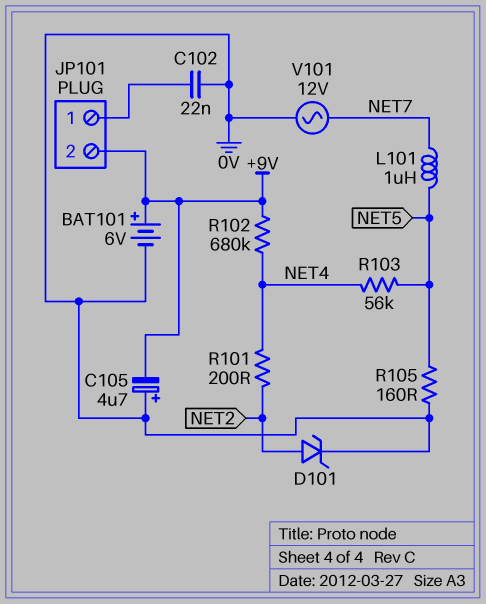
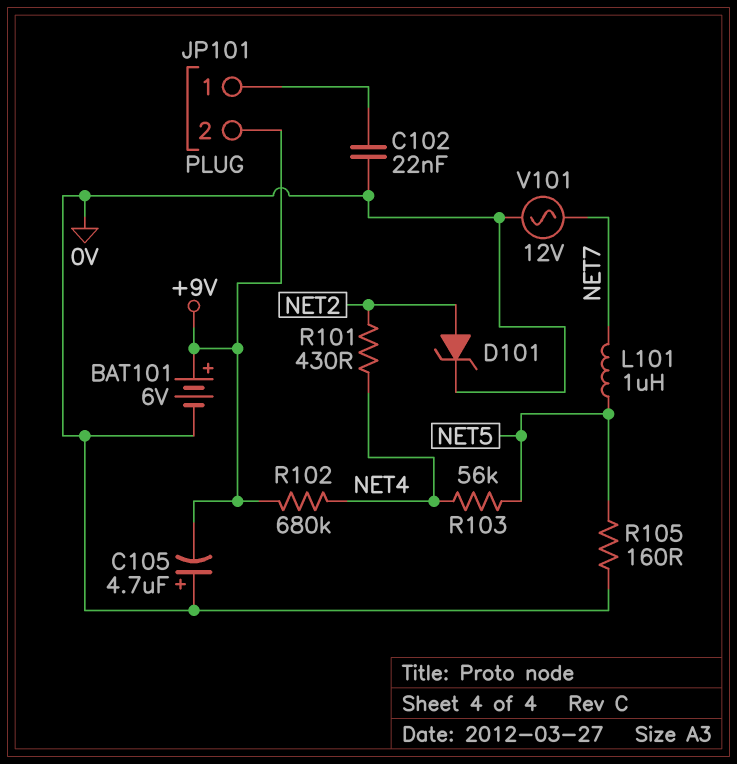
R101: 200 (NET2, NET4) -> 430 (NET2, NET4)

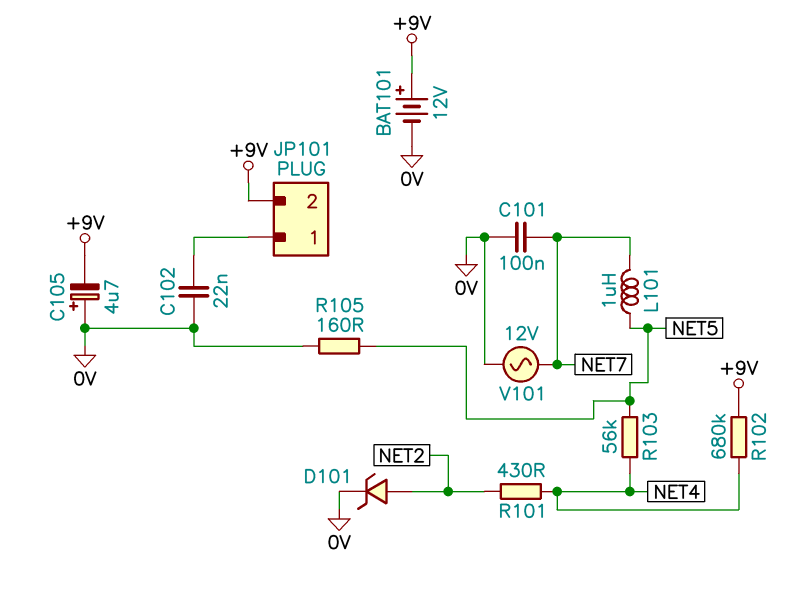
BAT101: 6V (plus +9V, minus 0V) -> 12V (plus +9V, minus 0V)
C101: none -> 100nF (0V, NET7)

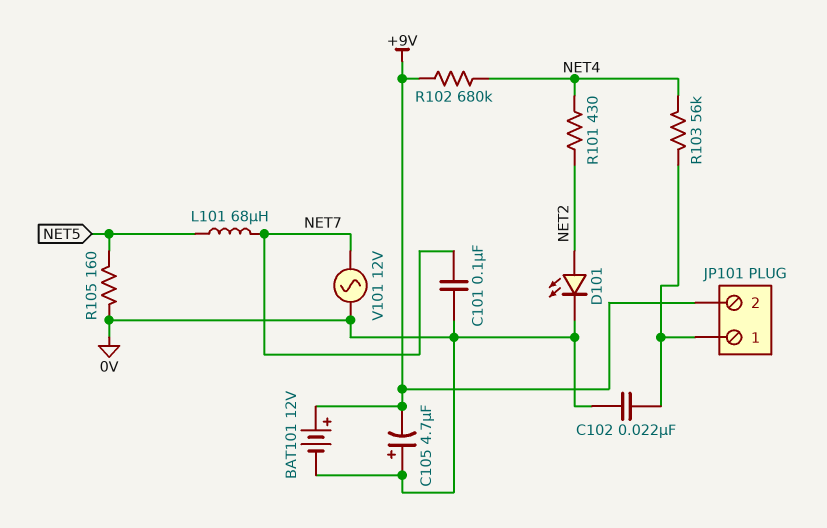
D101: zener (A NET2, K 0V) -> LED (A NET2, K 0V)
L101: 1uH (NET5, NET7) -> 68uH (NET5, NET7)
R103: 56k (NET4, NET5) -> 56k (JP101/1, NET4)

